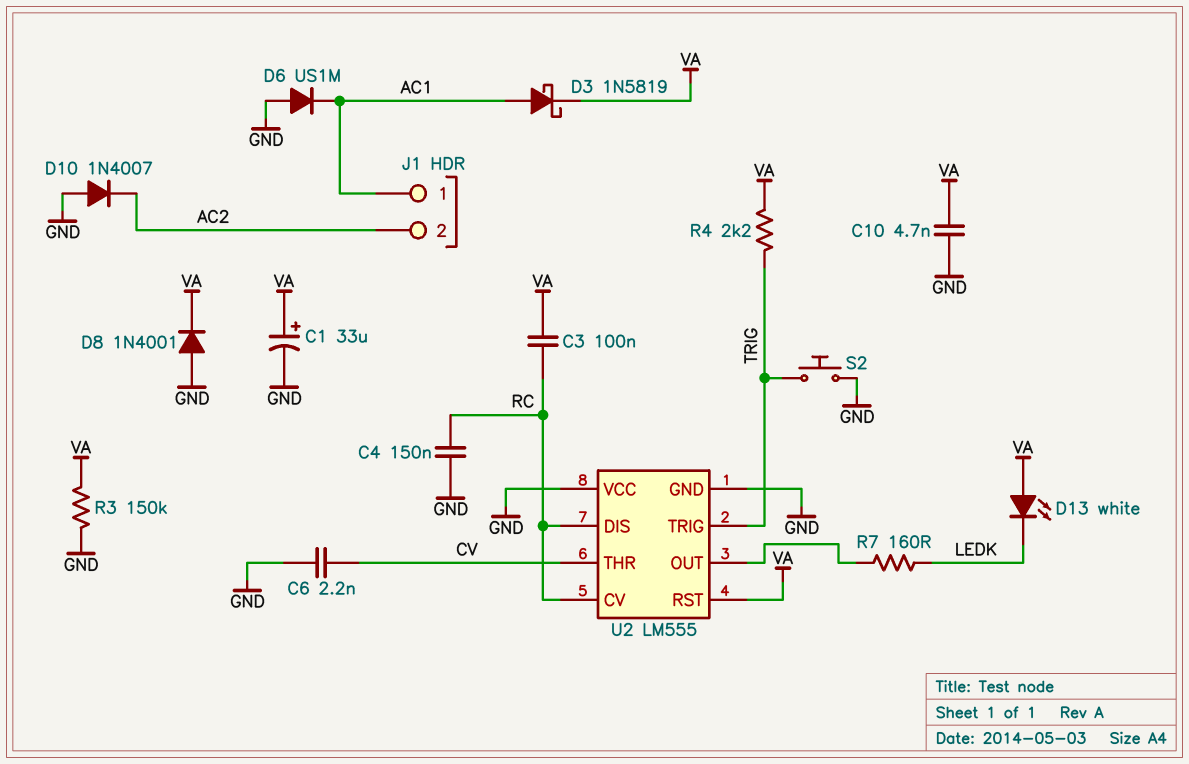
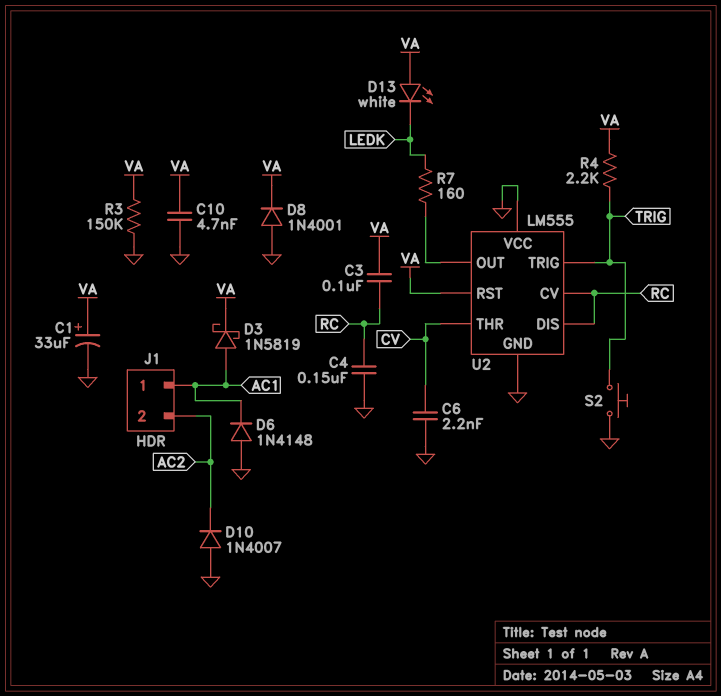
D6: diode US1M (A GND, K AC1) -> diode 1N4148 (A GND, K AC1)

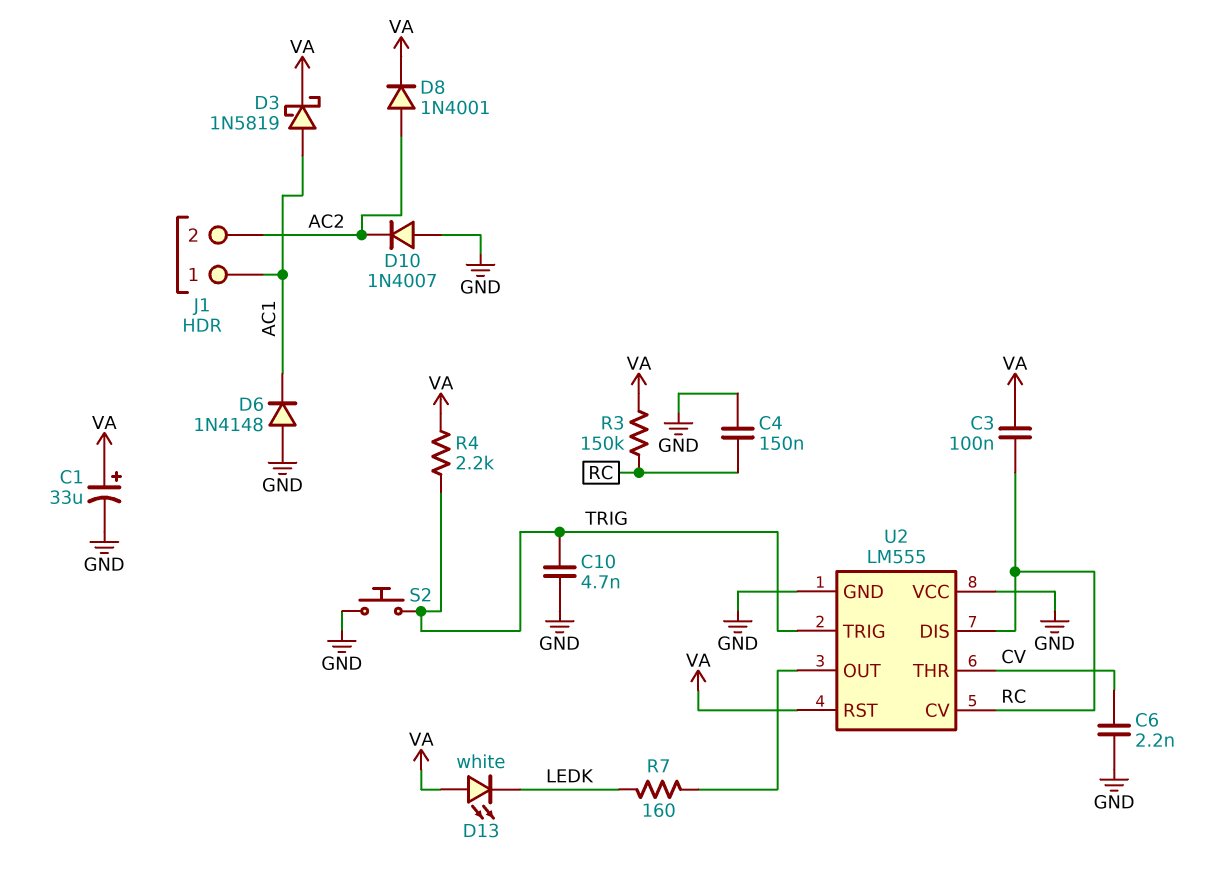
C10: 4.7nF (GND, VA) -> 4.7nF (GND, TRIG)
D8: diode 1N4001 (A GND, K VA) -> diode 1N4001 (A AC2, K VA)
R3: 150k (GND, VA) -> 150k (RC, VA)

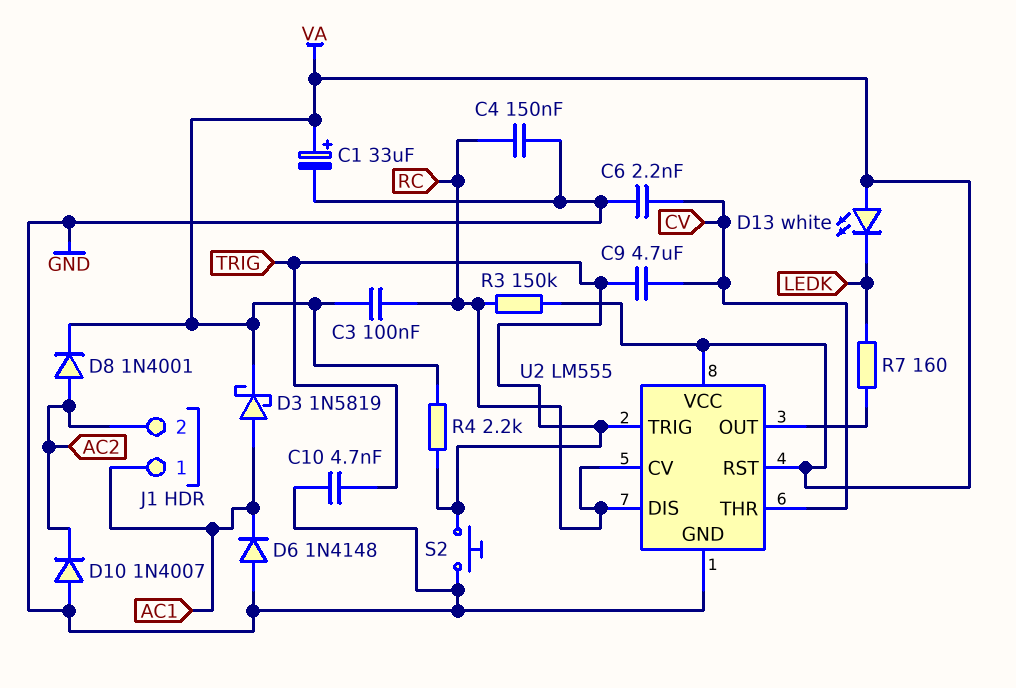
C9: none -> 4.7uF (CV, TRIG)
U2 pin VCC: GND -> VA

